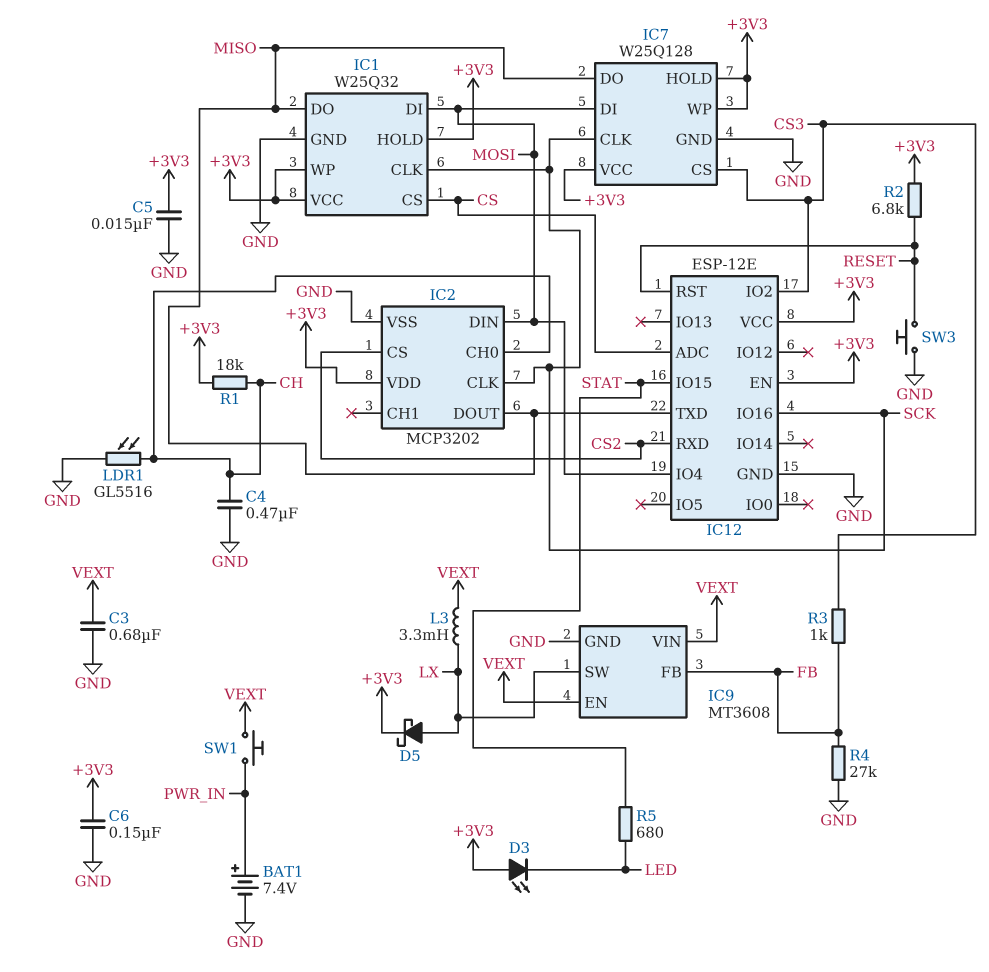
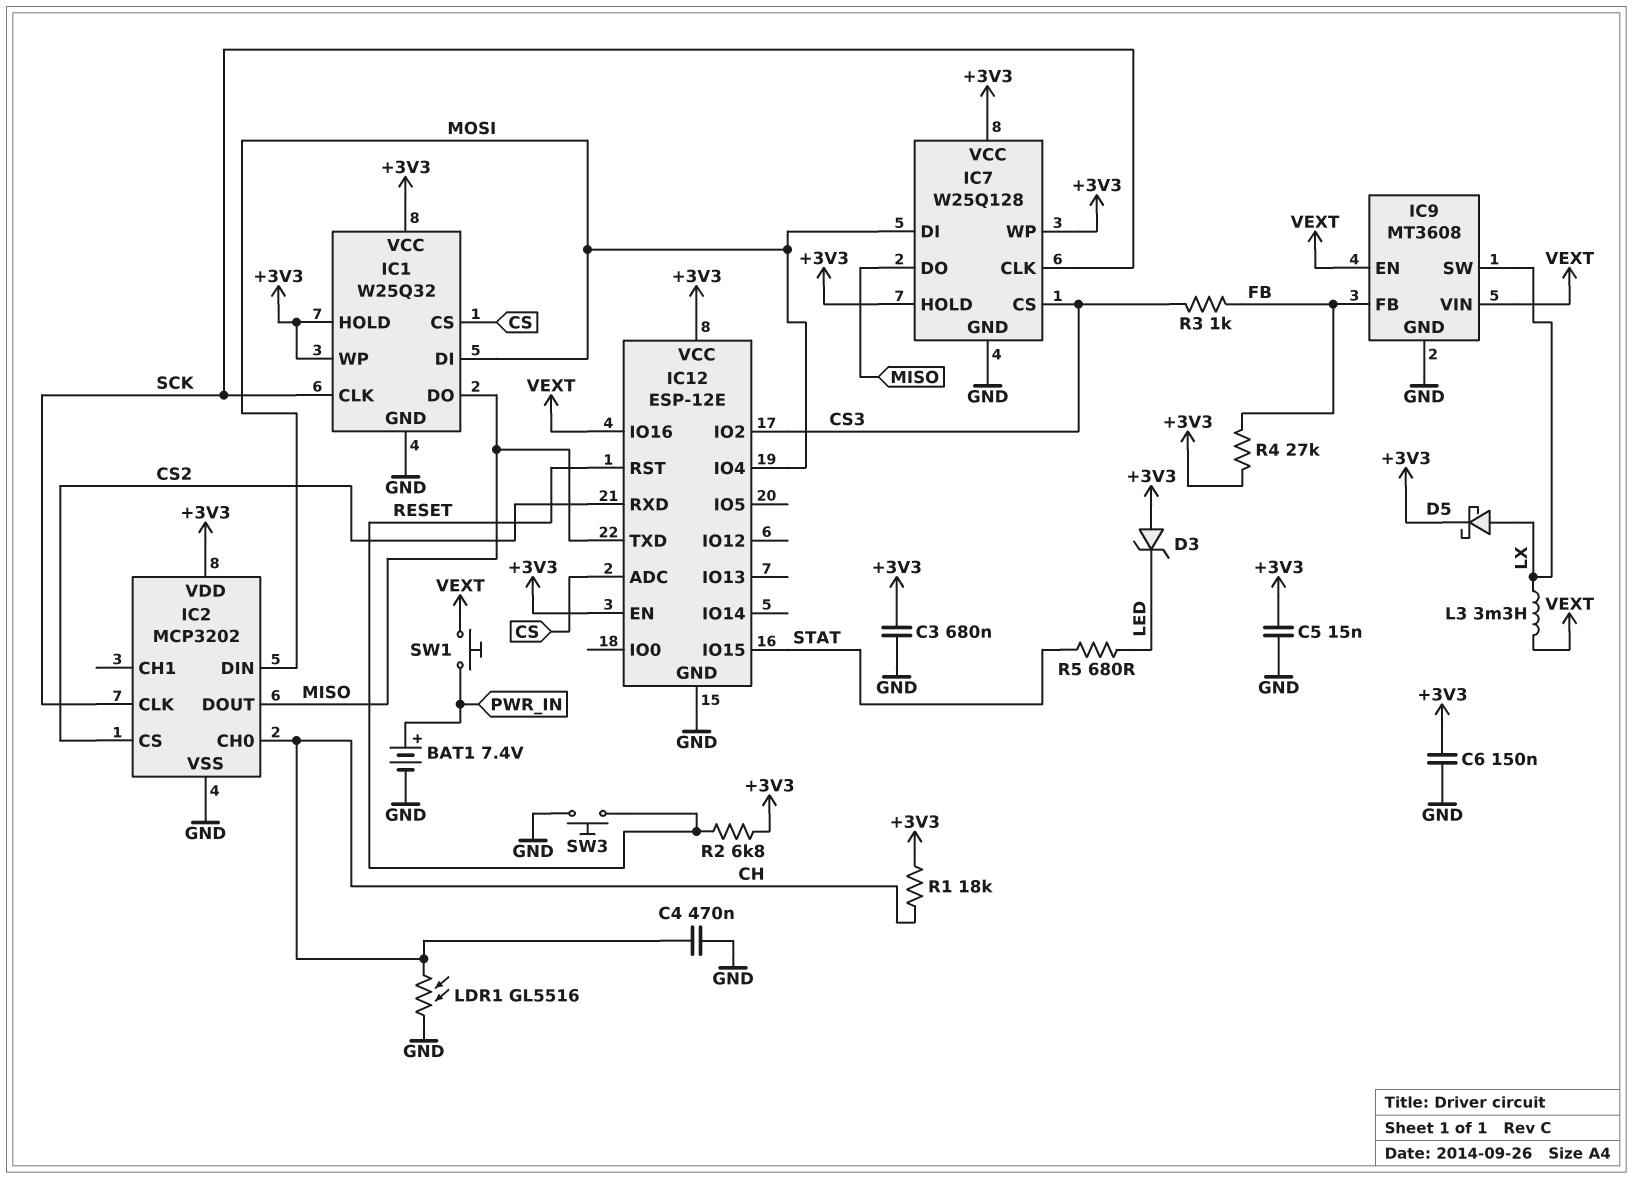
C3: 680nF (GND, VEXT) -> 680nF (+3V3, GND)
D3: LED (A +3V3, K LED) -> zener (A +3V3, K LED)
IC12 pin IO16: SCK -> VEXT
R4: 27k (FB, GND) -> 27k (+3V3, FB)

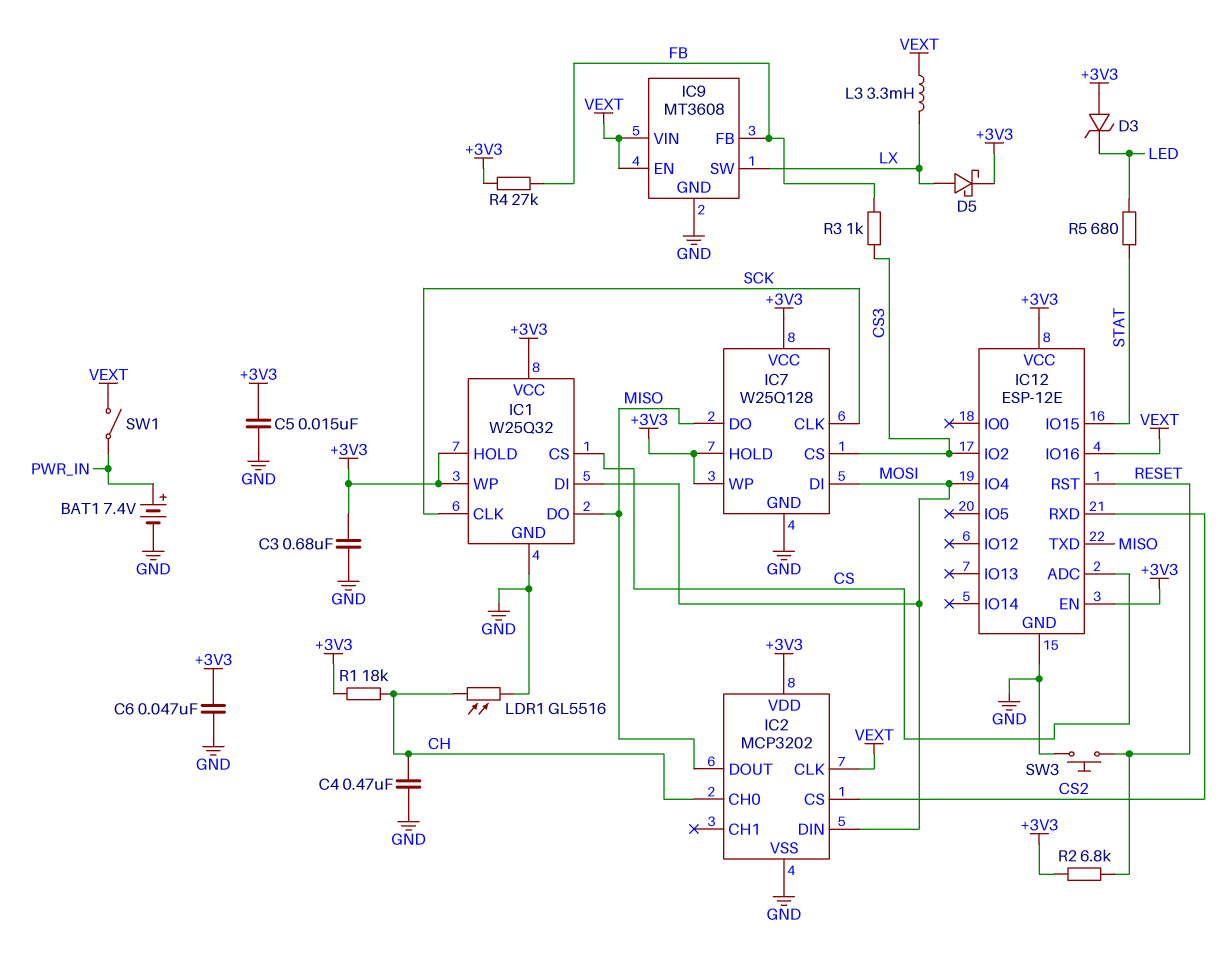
C6: 150nF (+3V3, GND) -> 47nF (+3V3, GND)
IC2 pin CLK: SCK -> VEXT
SW1: button (PWR_IN, VEXT) -> switch (PWR_IN, VEXT)

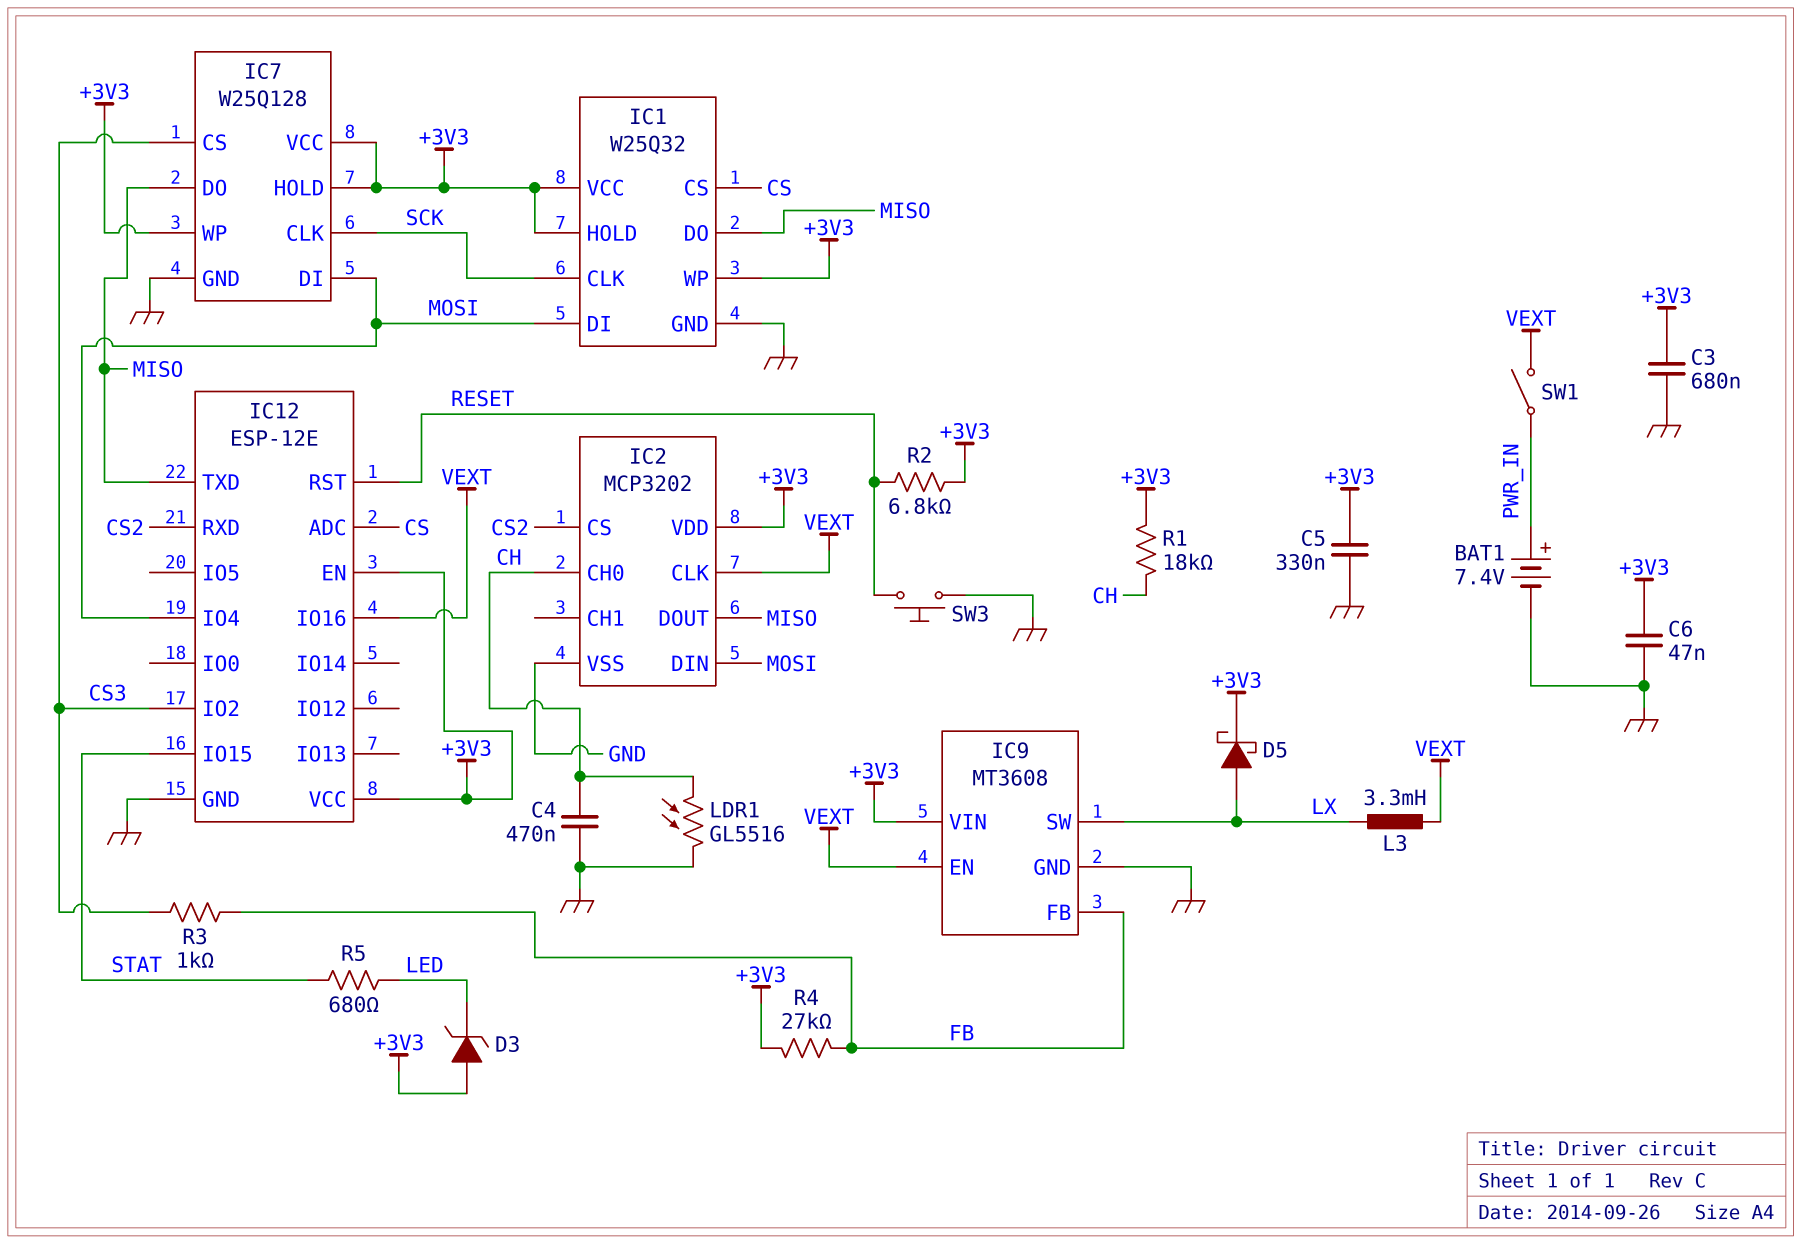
C5: 15nF (+3V3, GND) -> 330nF (+3V3, GND)
IC9 pin VIN: VEXT -> +3V3

